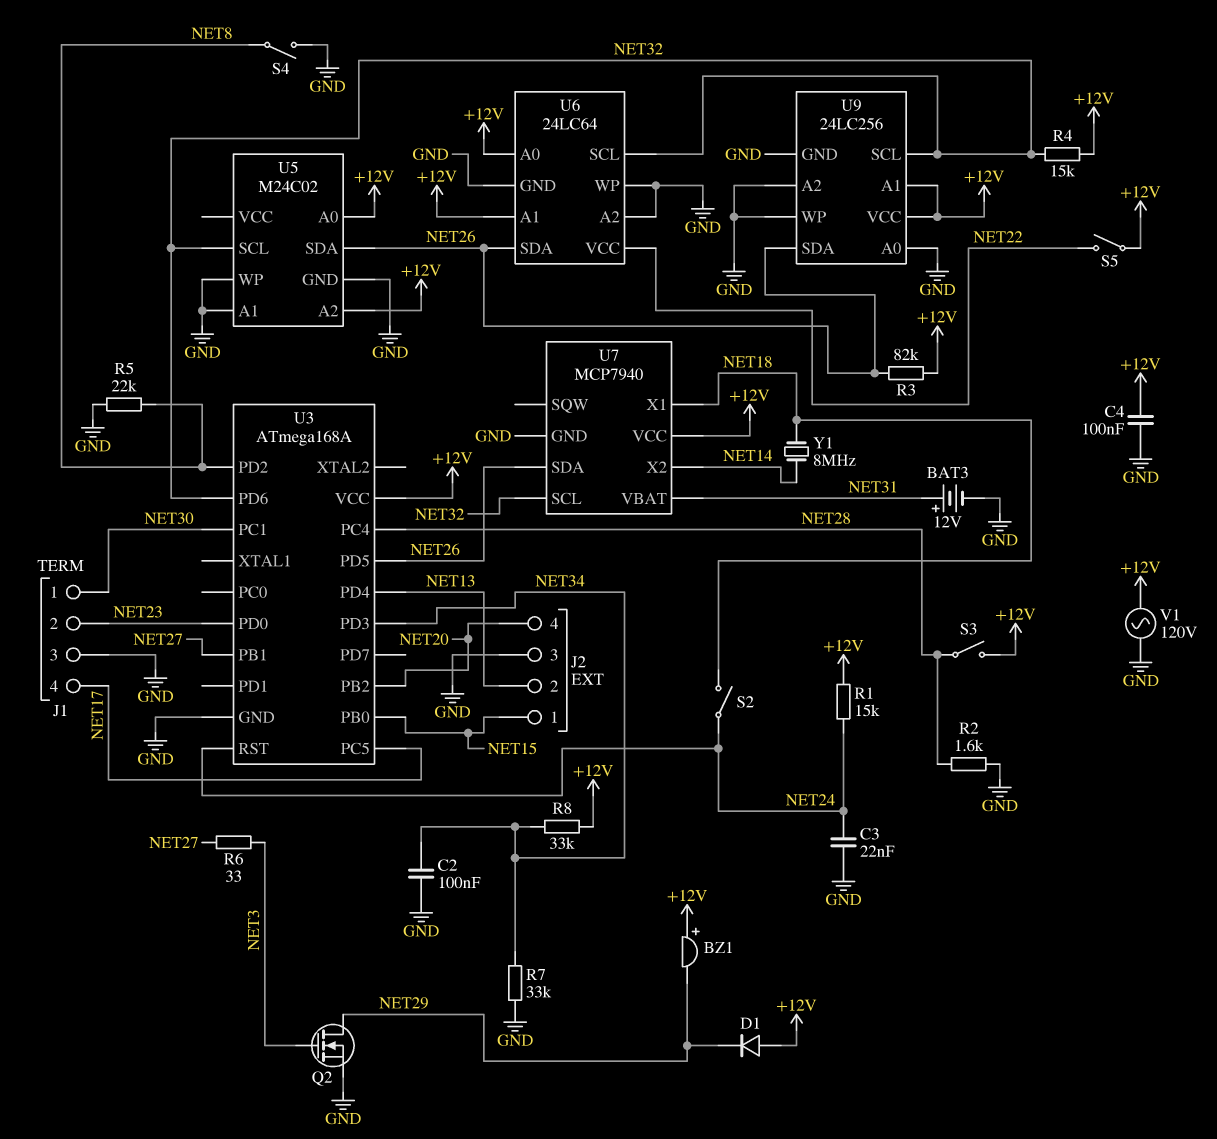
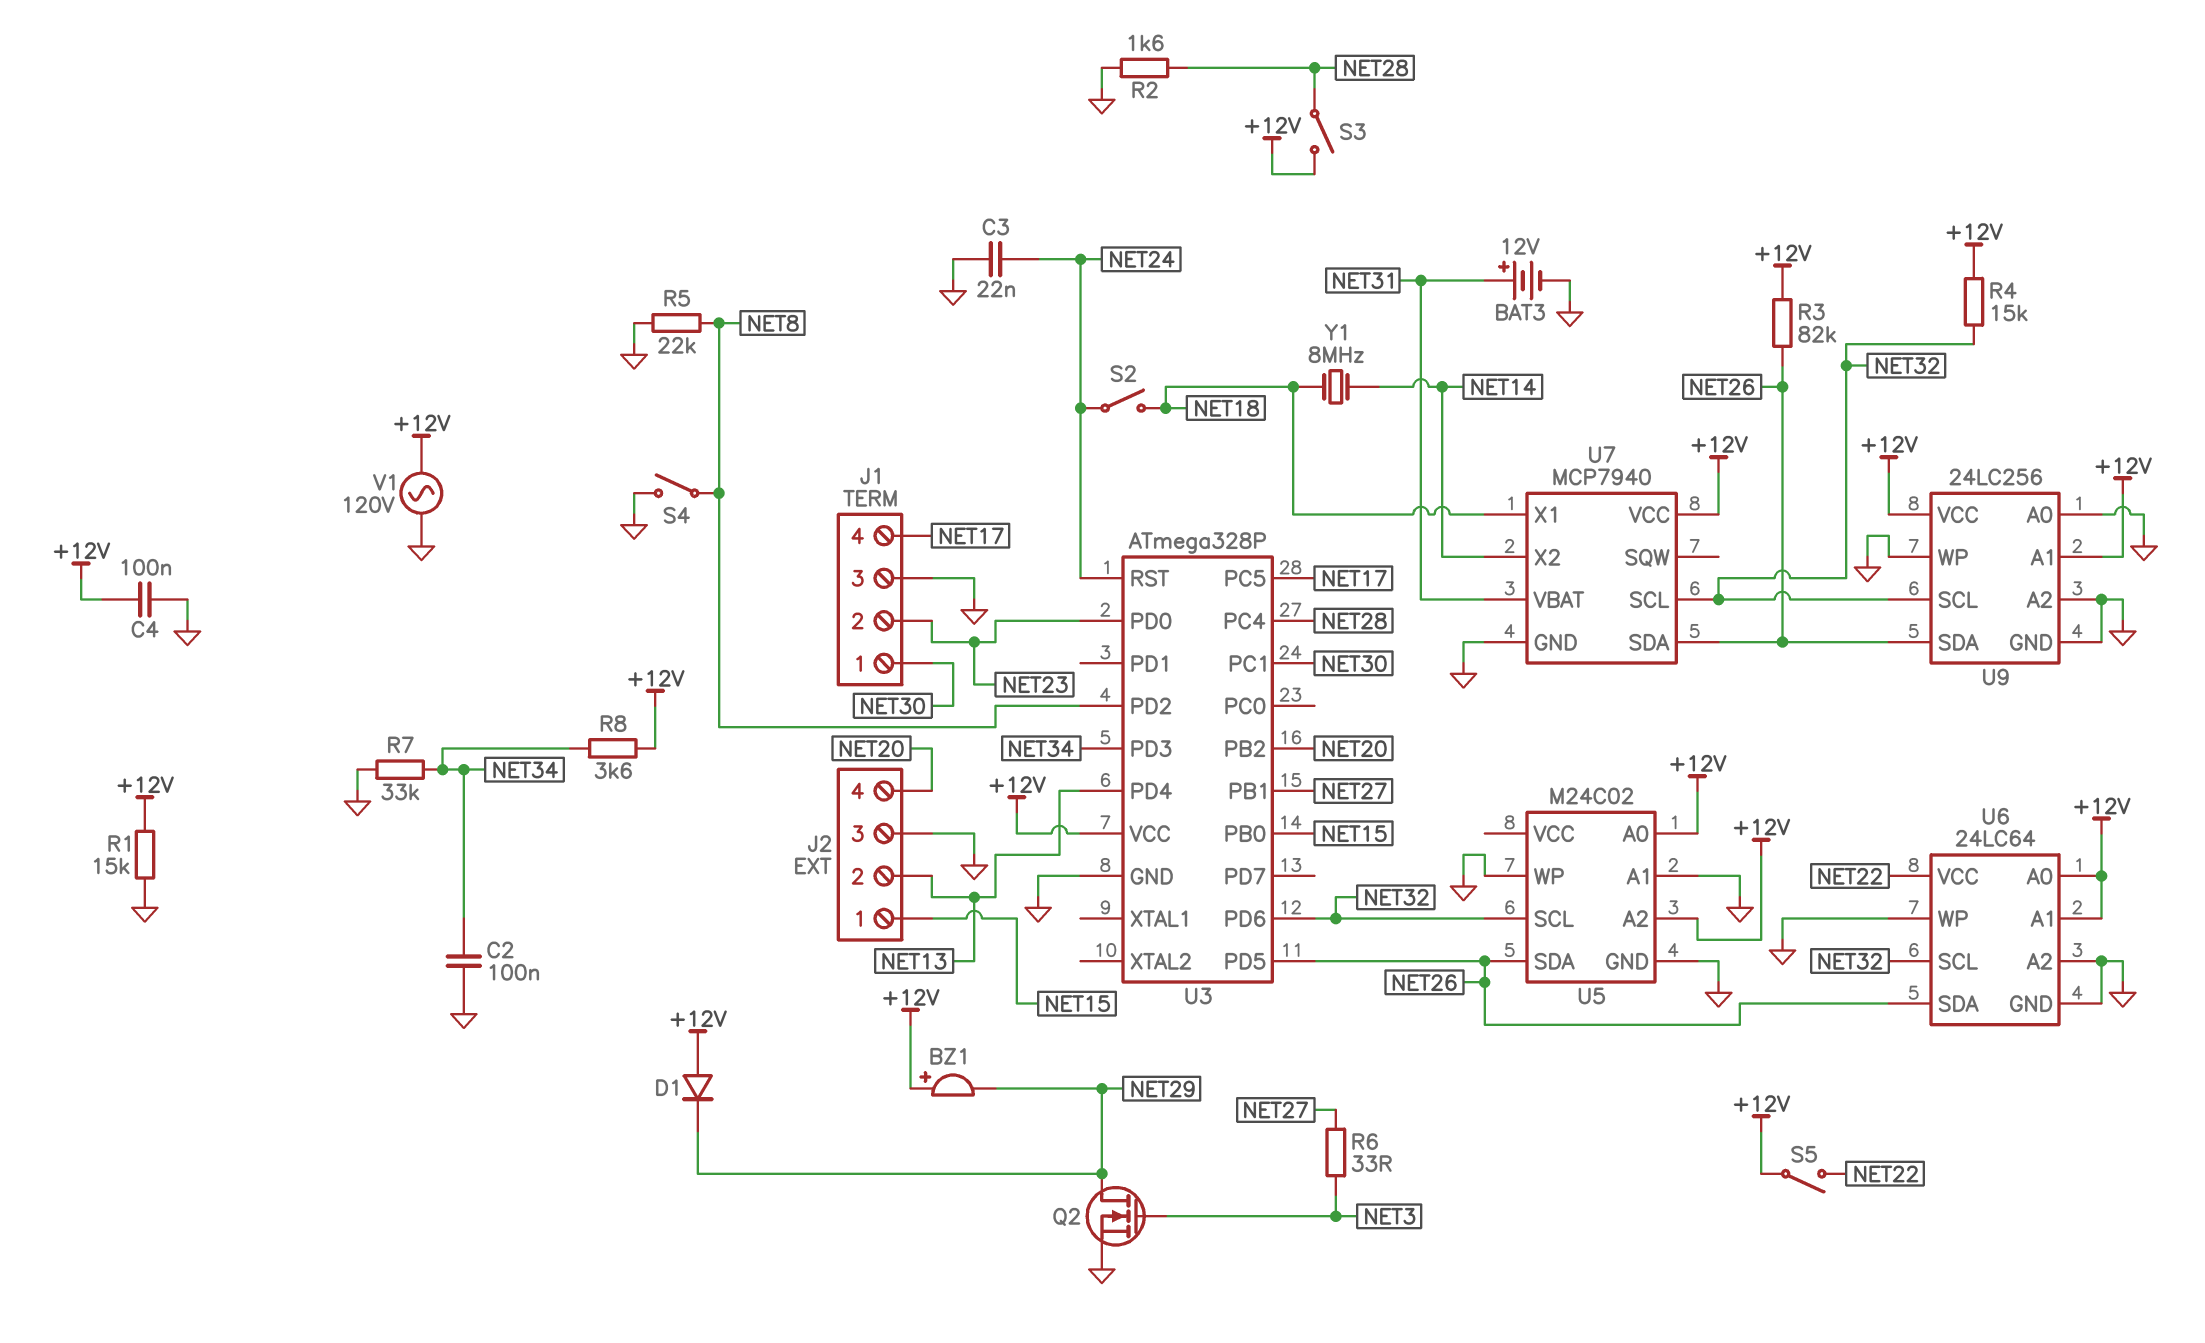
R1: 15k (+12V, NET24) -> 15k (+12V, GND)
R8: 33k (+12V, NET34) -> 3.6k (+12V, NET34)
U3: ATmega168A -> ATmega328P

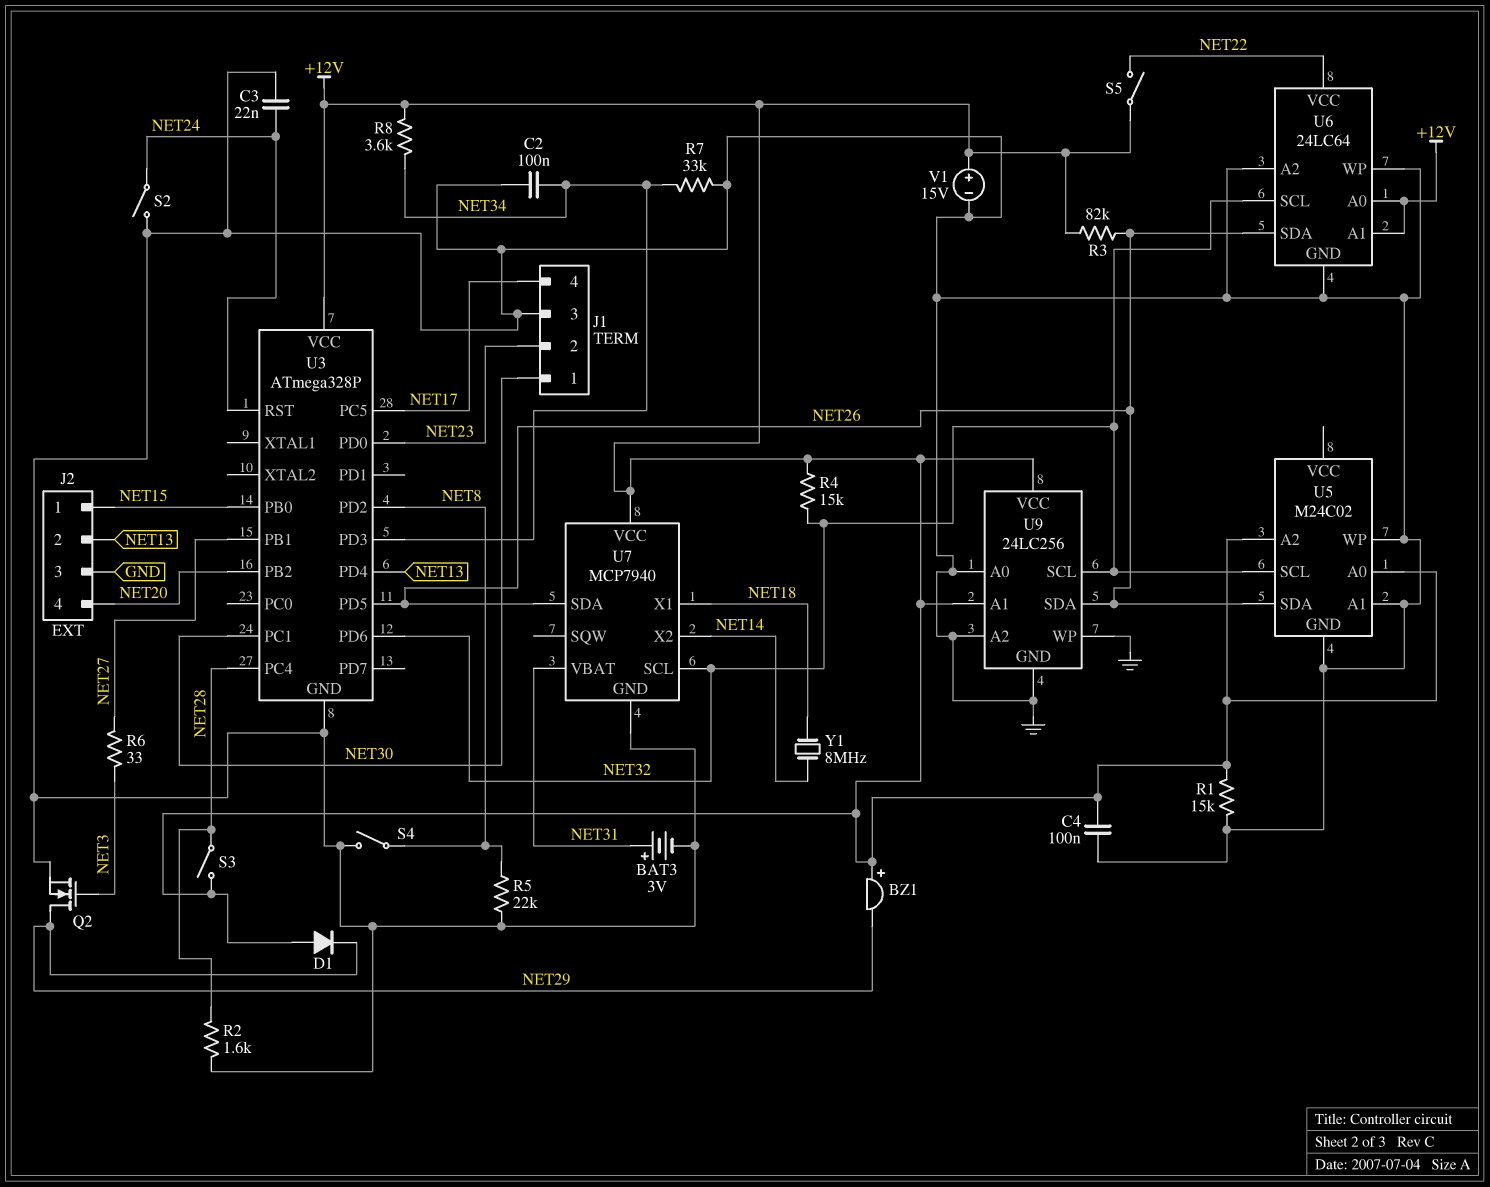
BAT3: 12V (plus NET31, minus GND) -> 3V (plus NET31, minus GND)
S2: switch (NET18, NET24) -> switch (GND, NET24)
V1: AC 120V (+12V, GND) -> 15V (plus +12V, minus GND)

